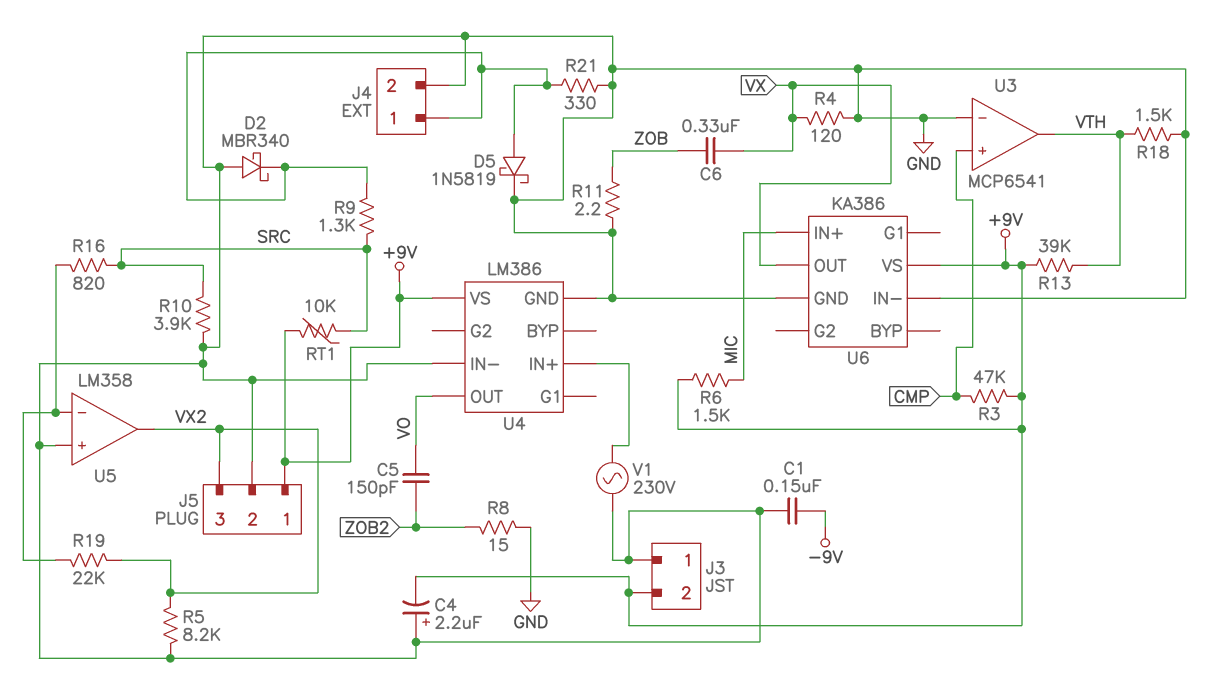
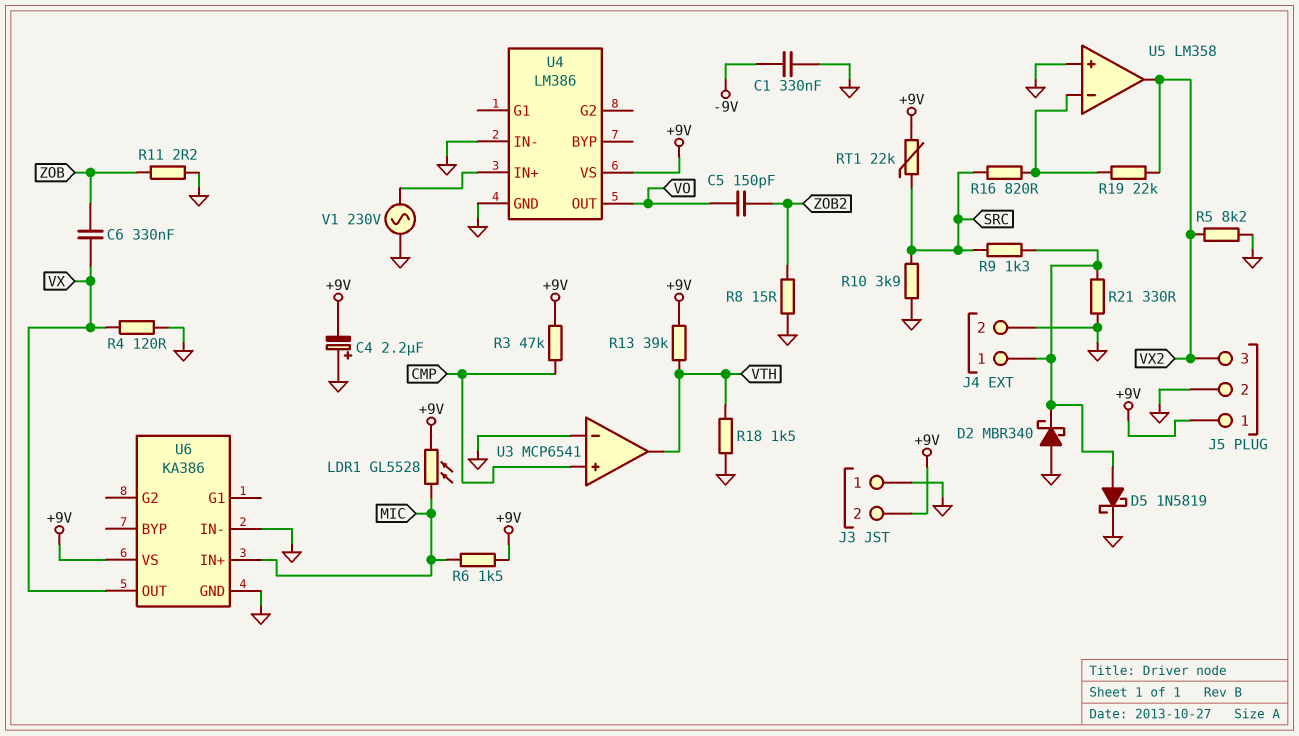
C1: 150nF (-9V, GND) -> 330nF (-9V, GND)
LDR1: none -> GL5528 (+9V, MIC)
RT1: 10k (+9V, SRC) -> 22k (+9V, SRC)

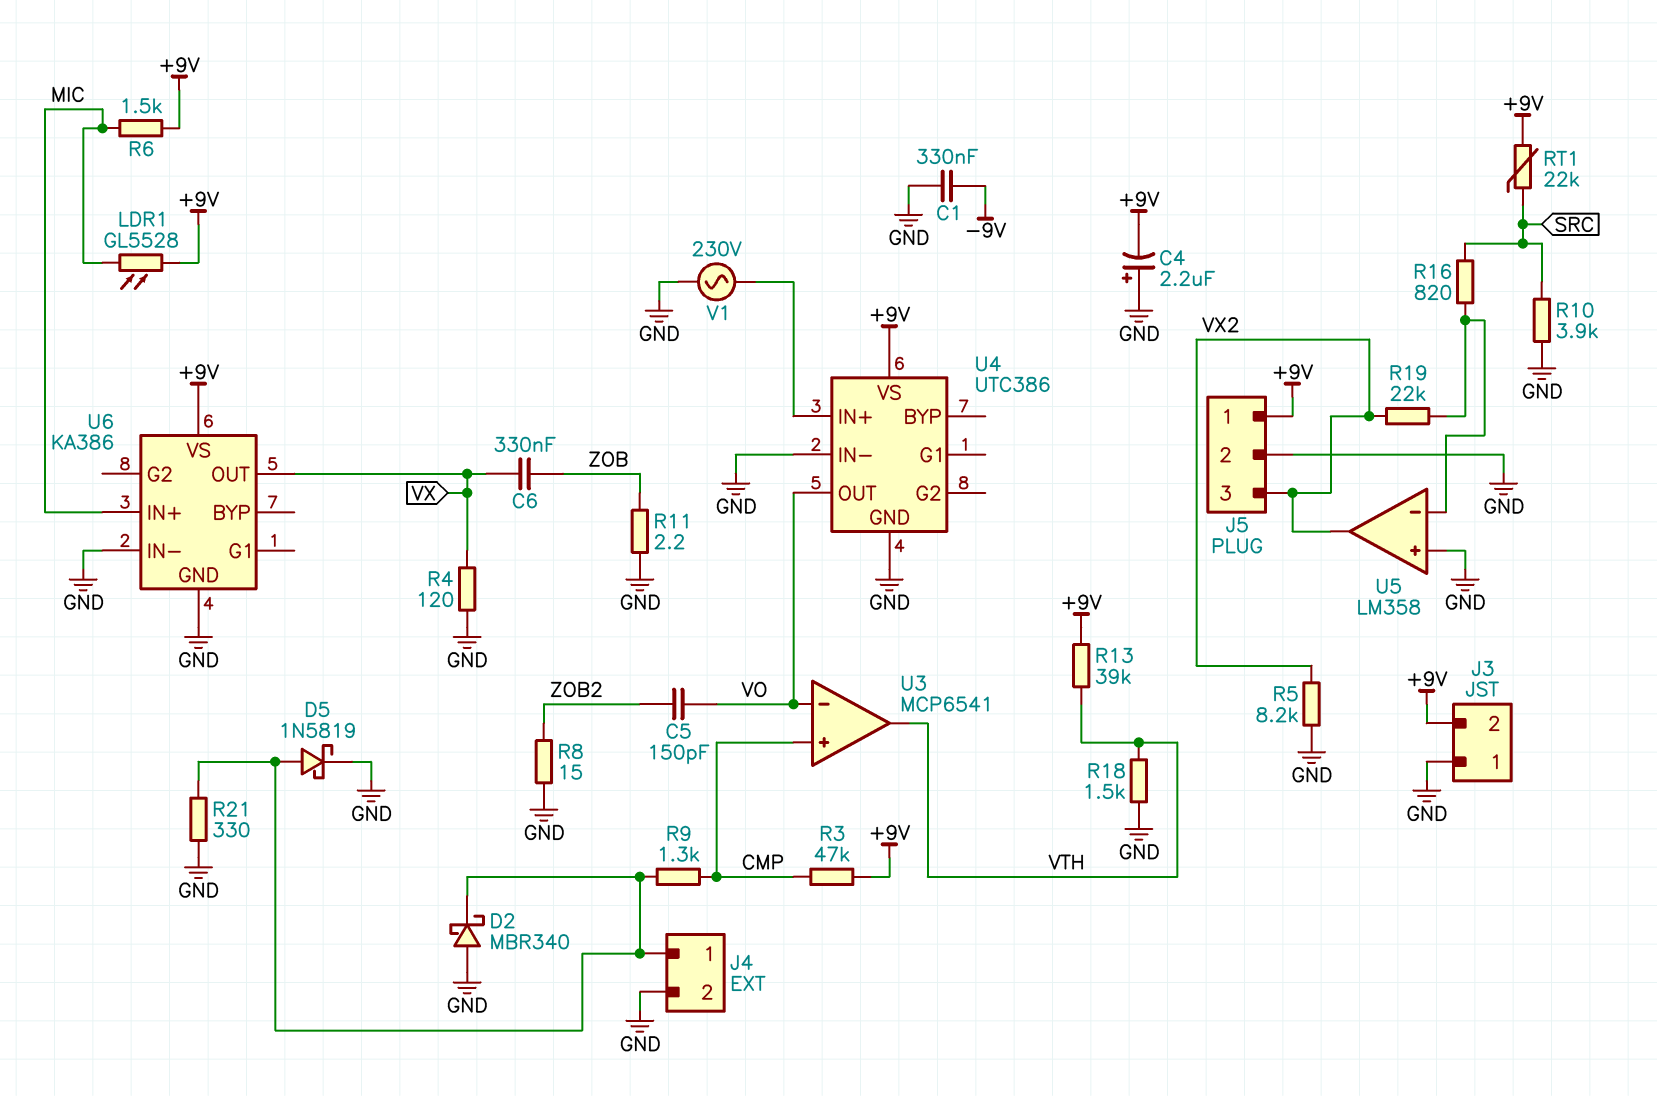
R9: 1.3k (J4/1, SRC) -> 1.3k (CMP, J4/1)
U3 pin in-: GND -> VO
U4: LM386 -> UTC386

